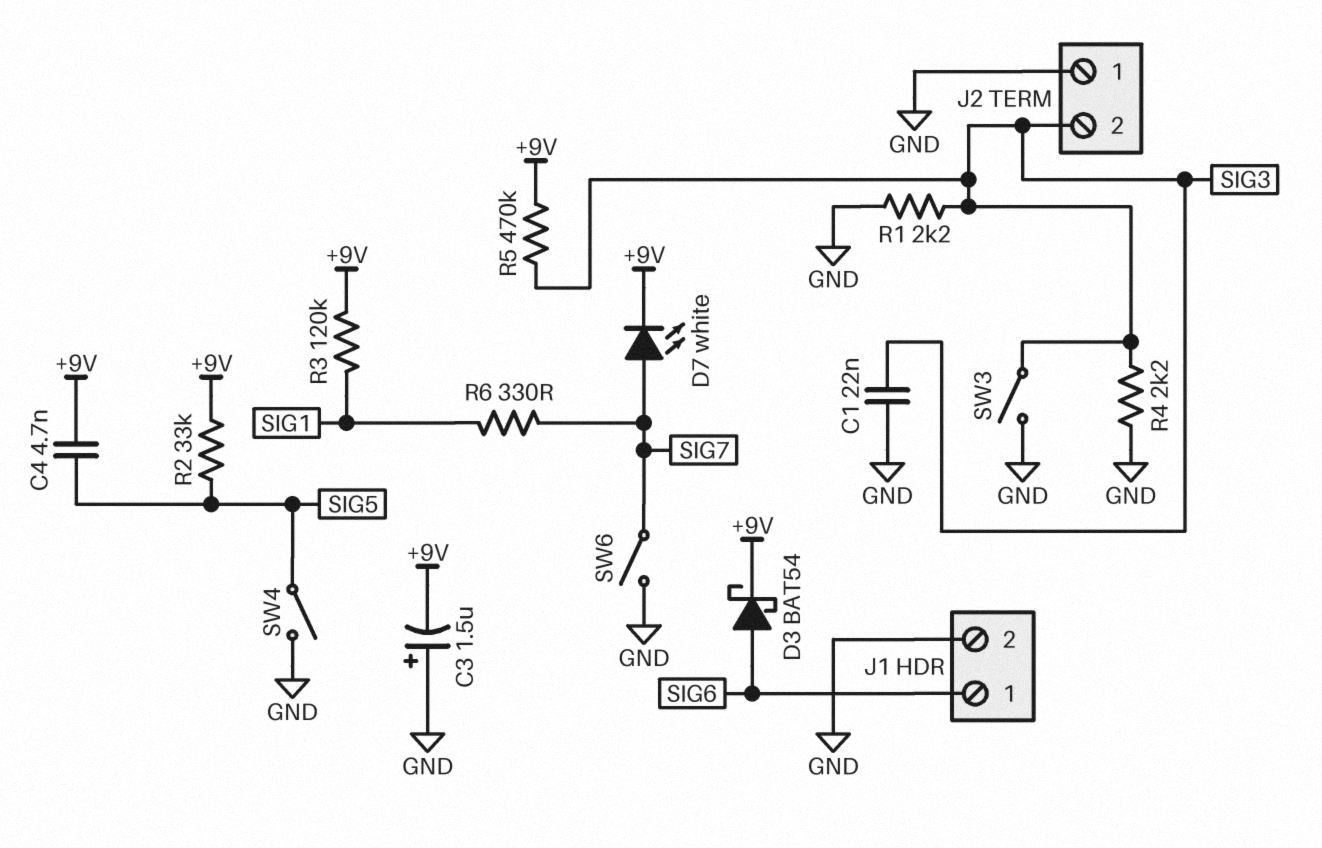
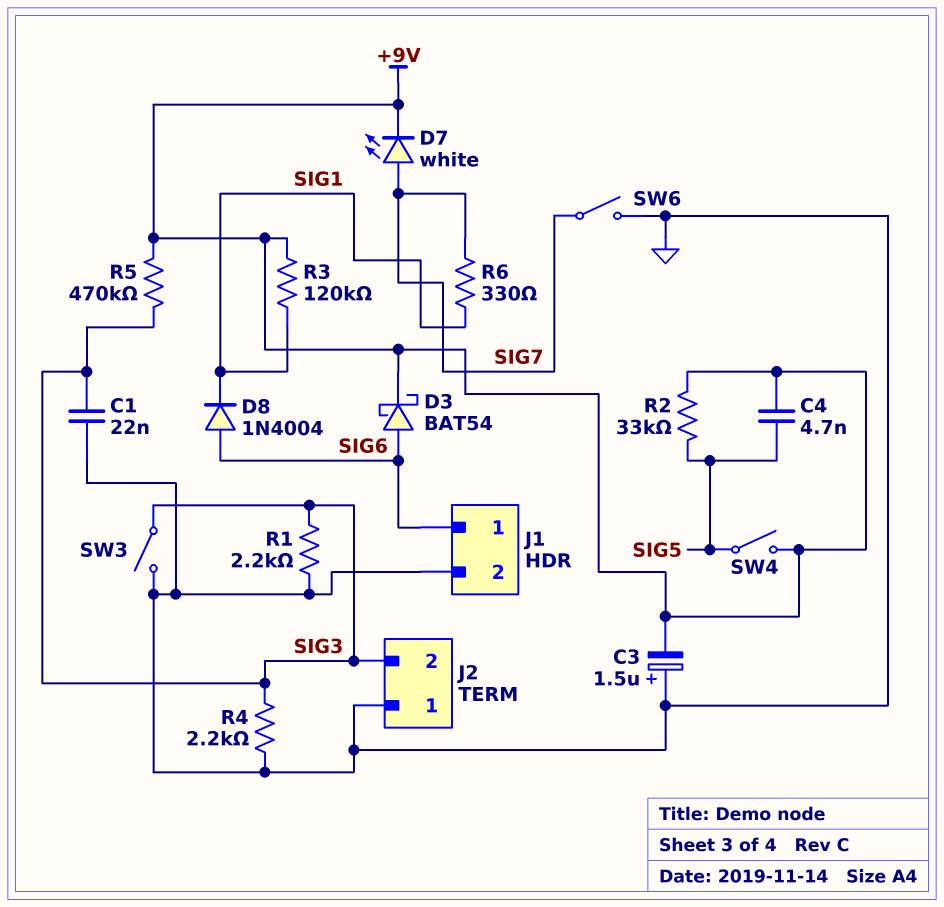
D8: none -> diode 1N4004 (A SIG6, K SIG1)
SW4: switch (GND, SIG5) -> switch (+9V, SIG5)

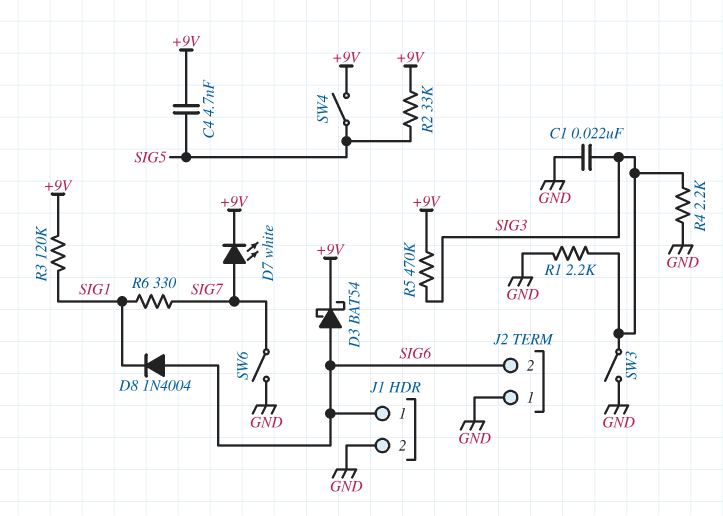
C3: 1.5uF (plus GND, minus +9V) -> none
J2 pin 2: SIG3 -> SIG6

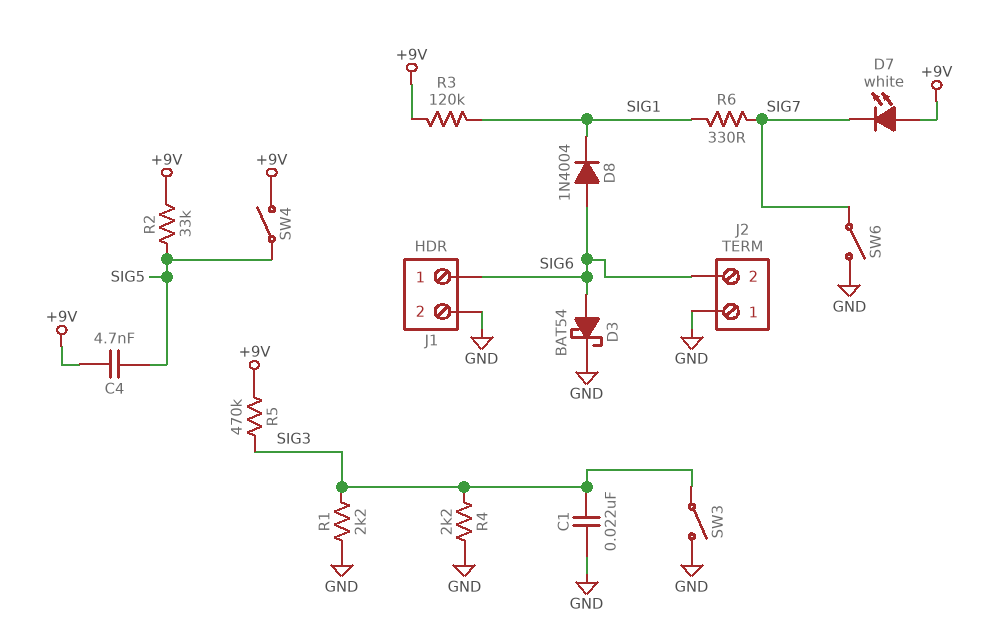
D3: schottky BAT54 (A SIG6, K +9V) -> schottky BAT54 (A SIG6, K GND)
D7: LED white (A SIG7, K +9V) -> LED white (A +9V, K SIG7)

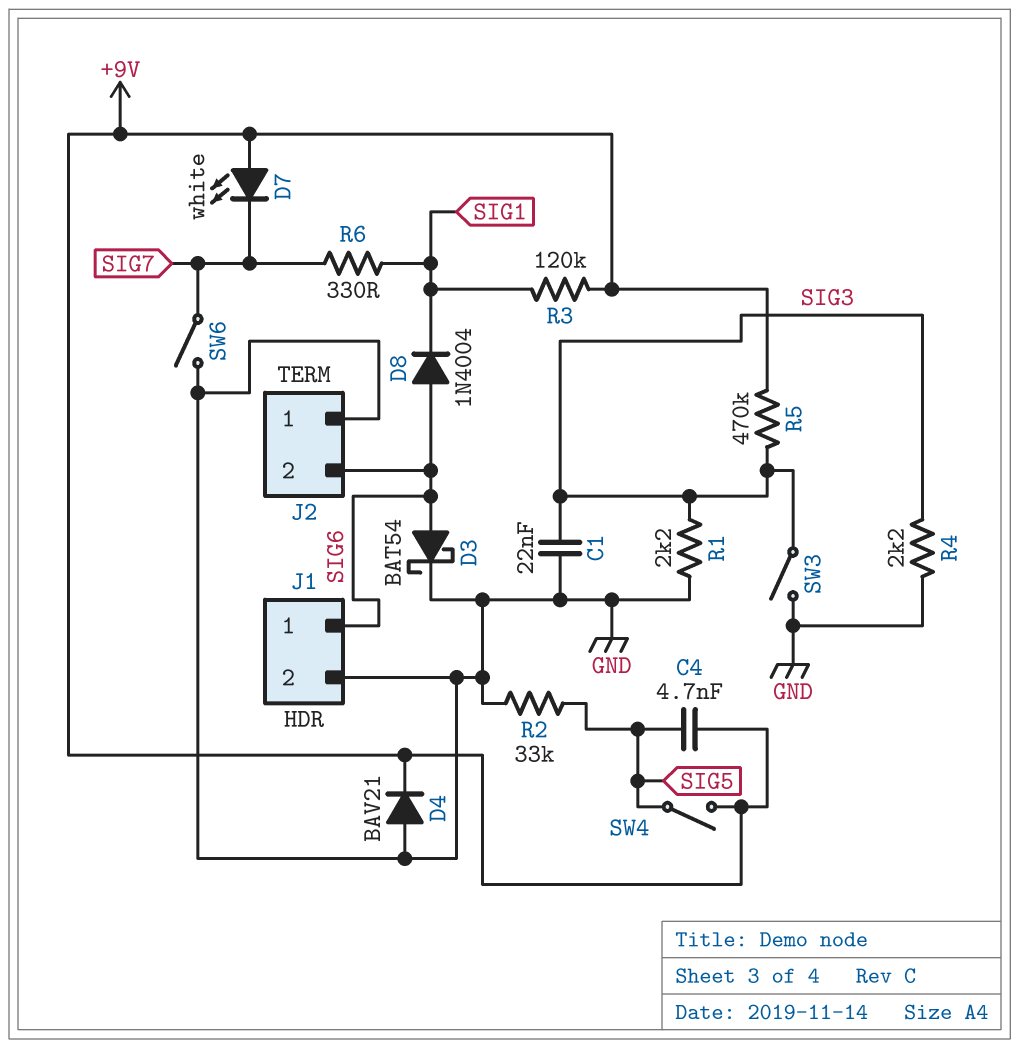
D4: none -> diode BAV21 (A GND, K +9V)
R2: 33k (+9V, SIG5) -> 33k (GND, SIG5)

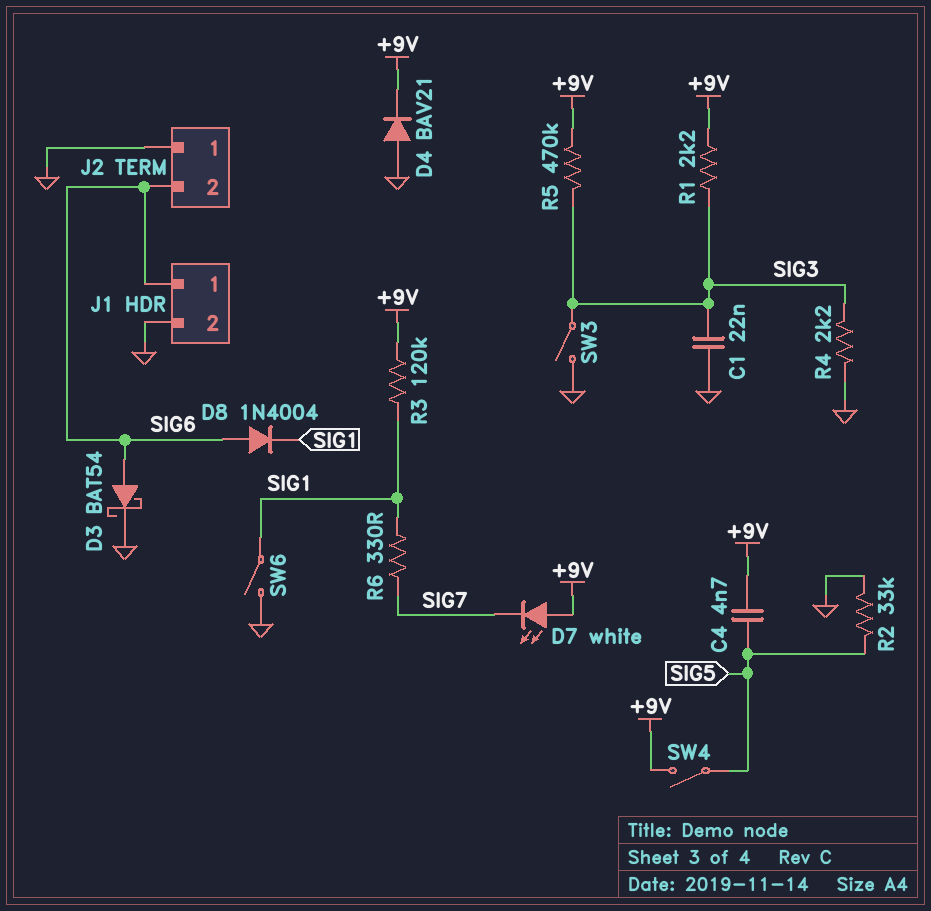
R1: 2.2k (GND, SIG3) -> 2.2k (+9V, SIG3)
SW6: switch (GND, SIG7) -> switch (GND, SIG1)

